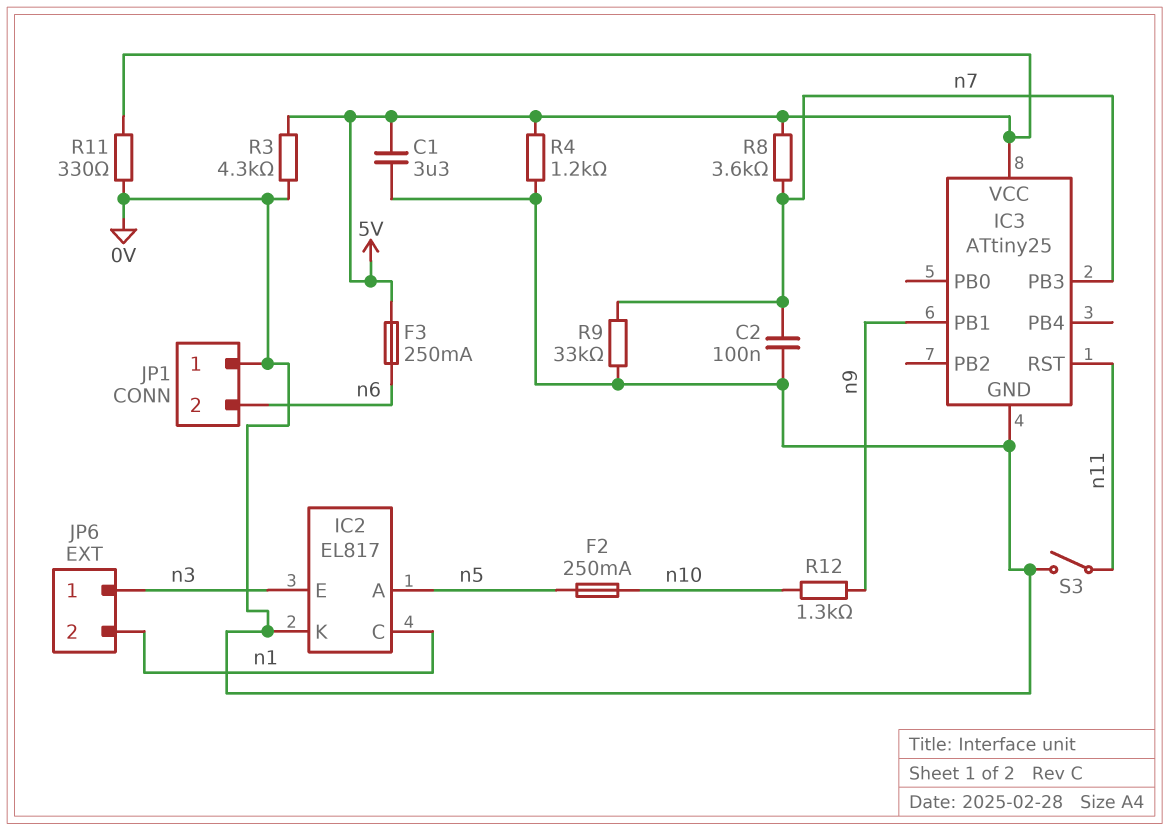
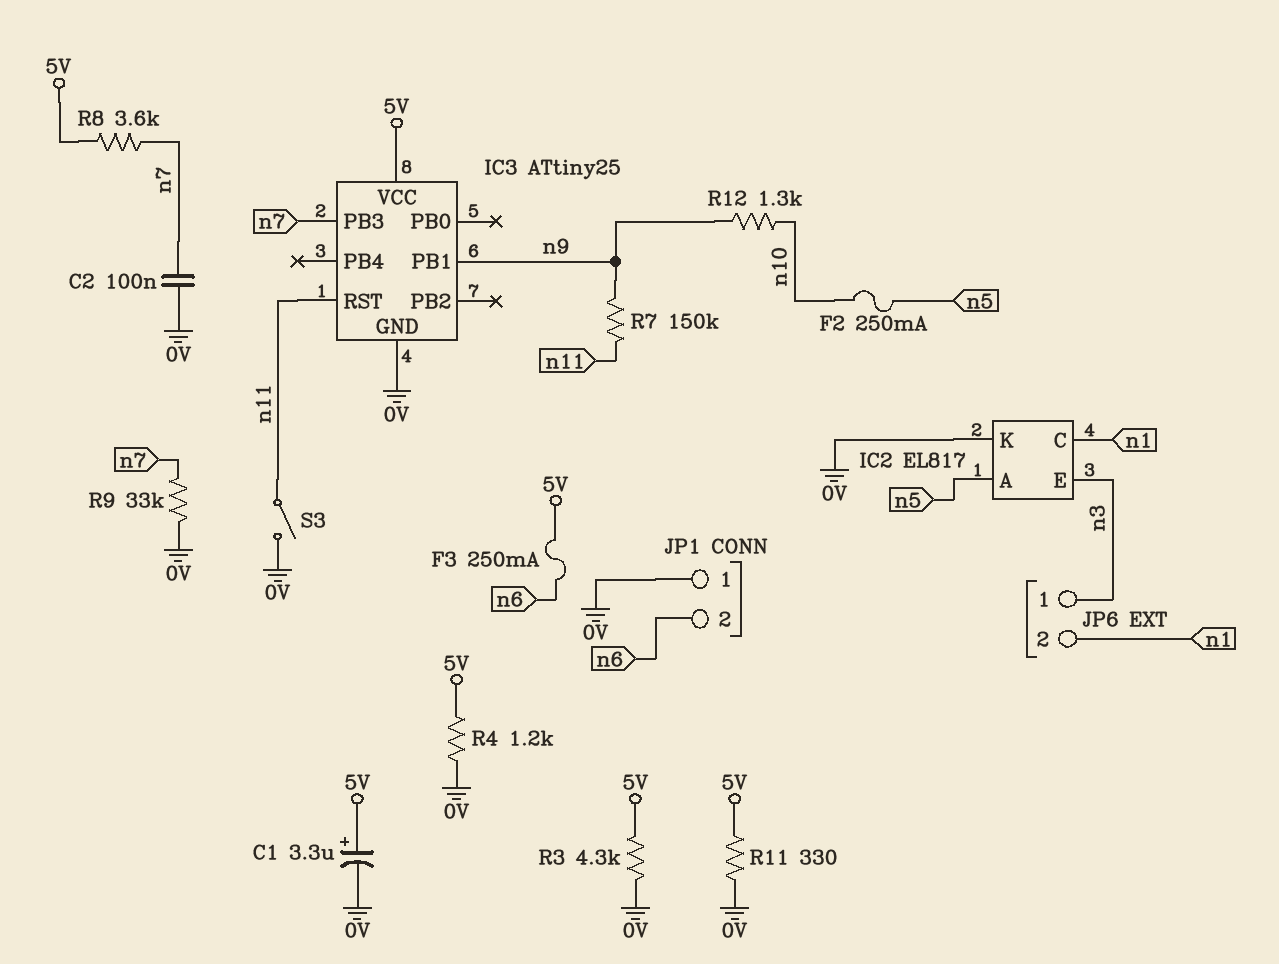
C1: 3.3uF (0V, 5V) -> 3.3uF (plus 5V, minus 0V)
R7: none -> 150k (n9, n11)

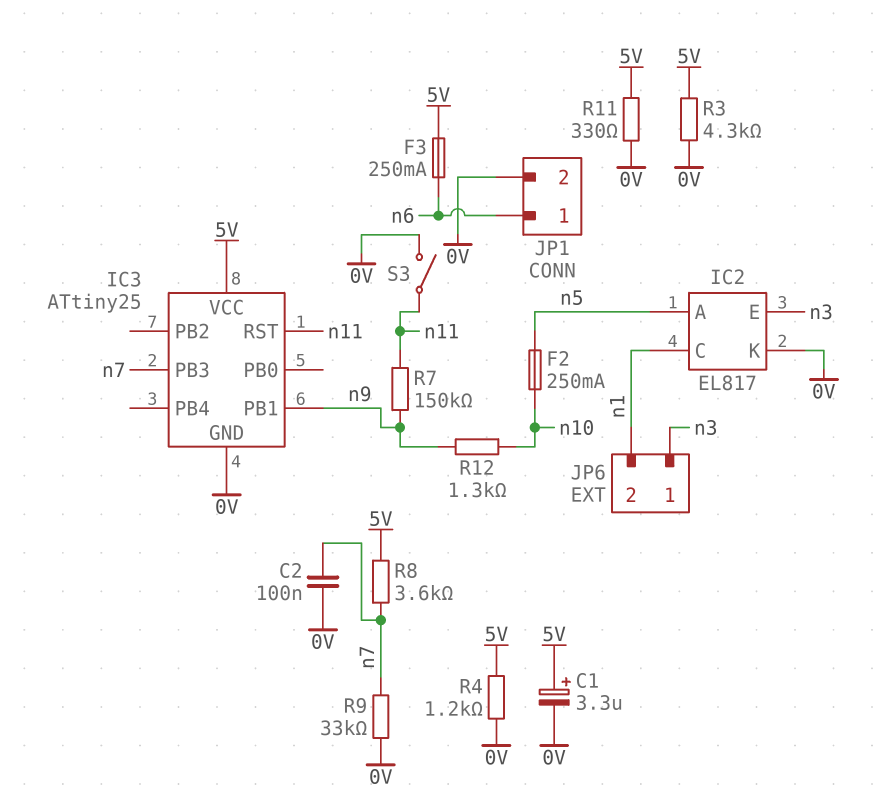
JP1 pin 1: 0V -> n6
JP1 pin 2: n6 -> 0V

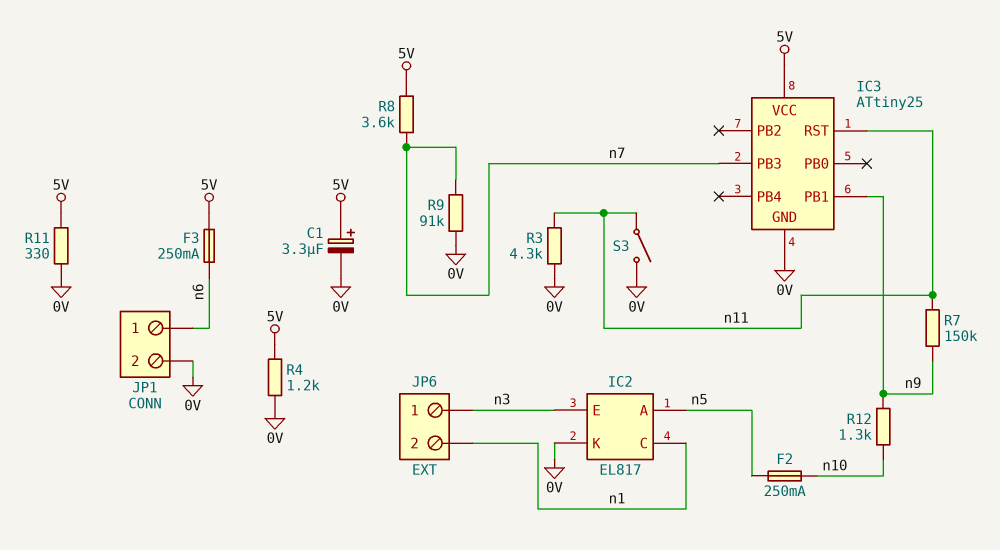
C2: 100nF (0V, n7) -> none
R3: 4.3k (0V, 5V) -> 4.3k (0V, n11)
R9: 33k (0V, n7) -> 91k (0V, n7)

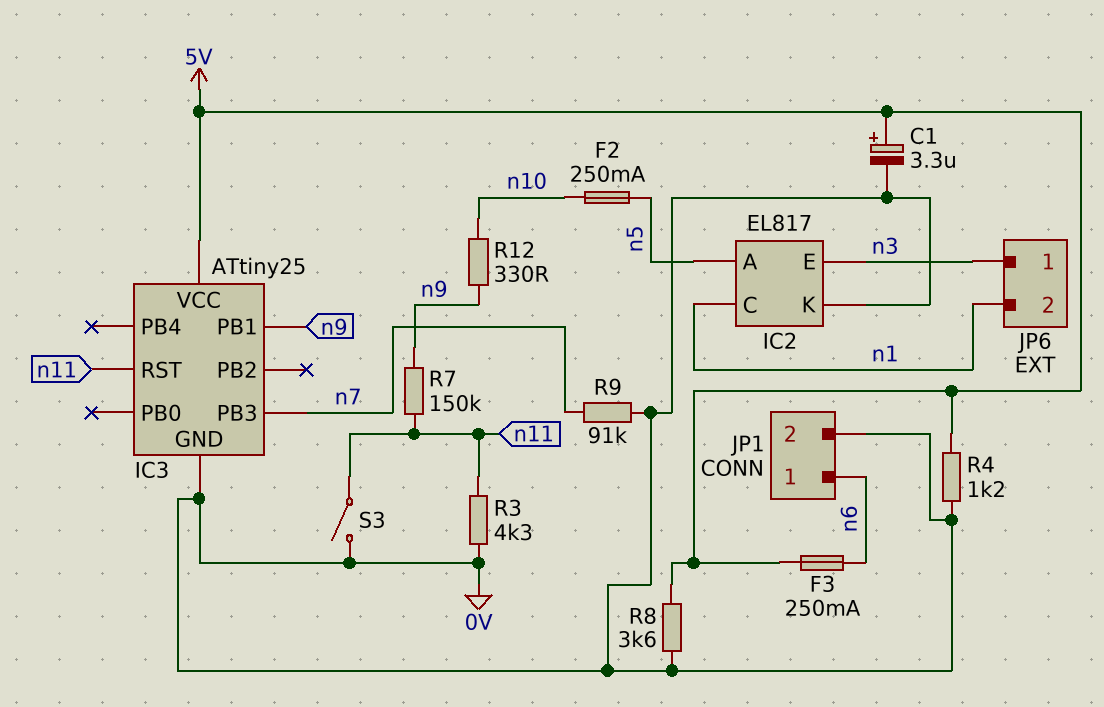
R8: 3.6k (5V, n7) -> 3.6k (0V, 5V)
R11: 330 (0V, 5V) -> none
R12: 1.3k (n9, n10) -> 330 (n9, n10)

